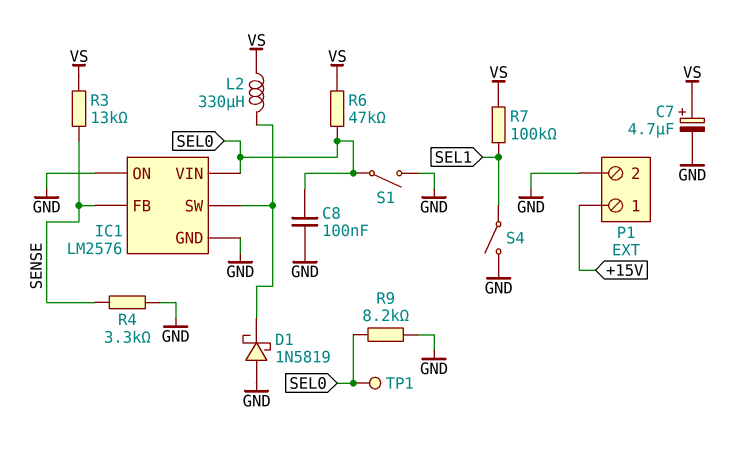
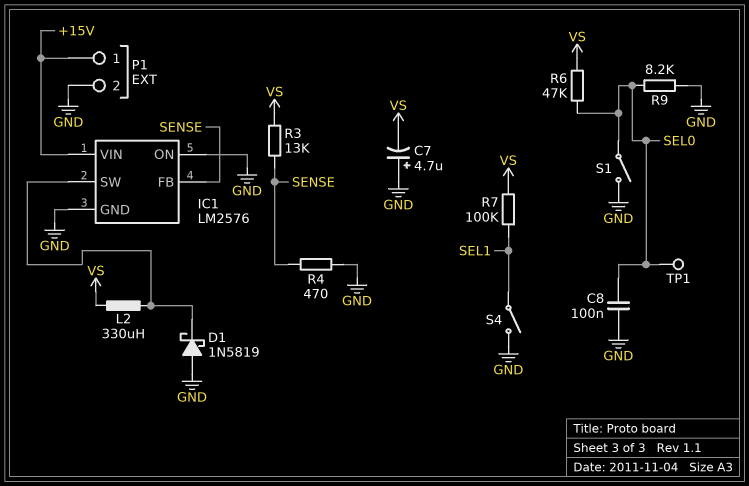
C7: 4.7uF (plus VS, minus GND) -> 4.7uF (plus GND, minus VS)
IC1 pin VIN: SEL0 -> +15V
R4: 3.3k (GND, SENSE) -> 470 (GND, SENSE)

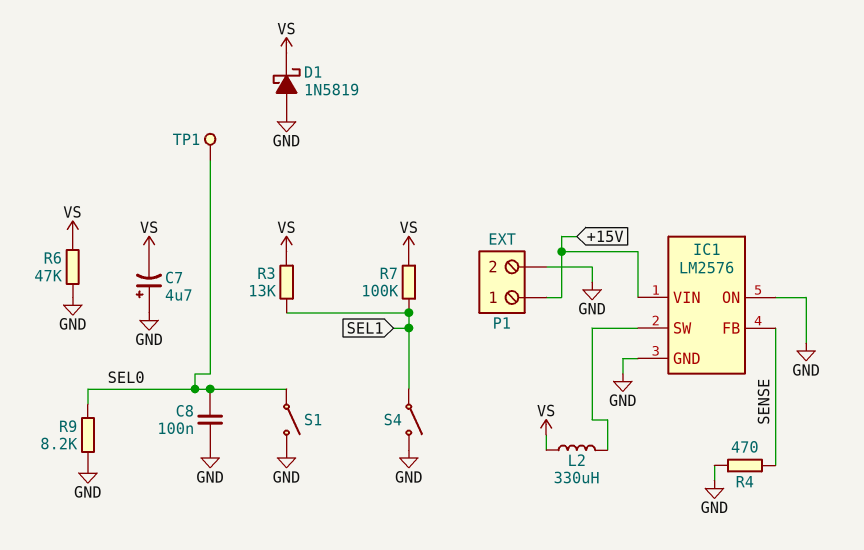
D1: schottky 1N5819 (A GND, K IC1/SW) -> schottky 1N5819 (A GND, K VS)
R3: 13k (SENSE, VS) -> 13k (SEL1, VS)
R6: 47k (SEL0, VS) -> 47k (GND, VS)

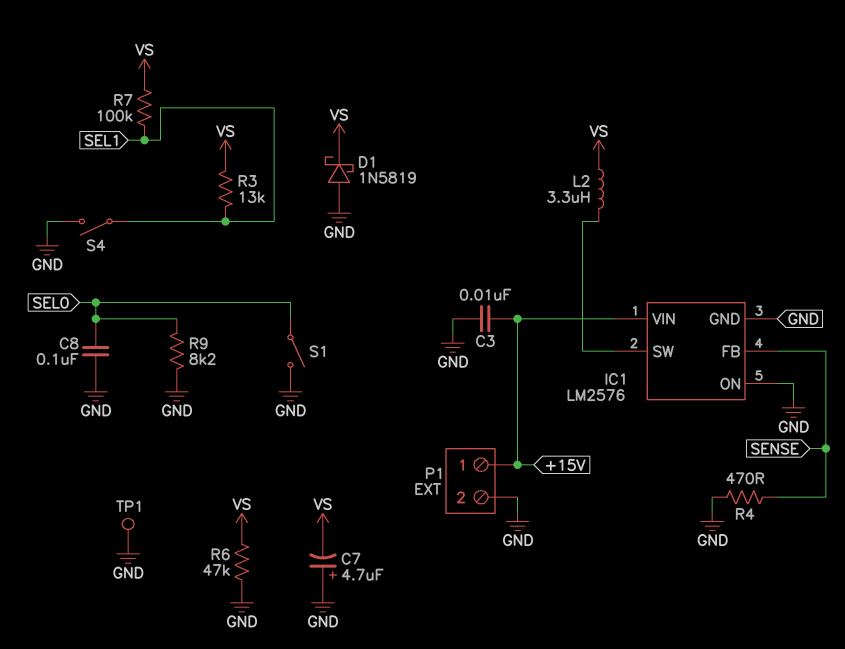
C3: none -> 10nF (+15V, GND)
L2: 330uH (IC1/SW, VS) -> 3.3uH (IC1/SW, VS)
TP1: test point (SEL0) -> test point (GND)

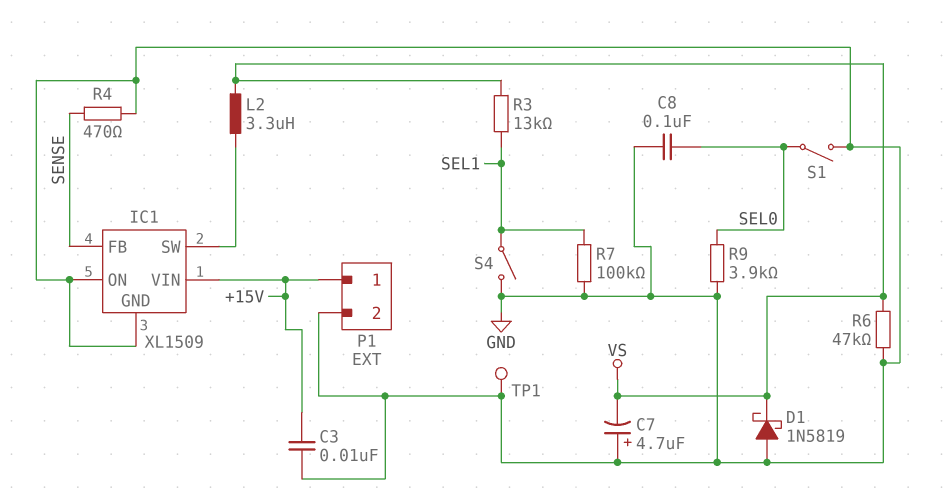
IC1: LM2576 -> XL1509
R7: 100k (SEL1, VS) -> 100k (GND, SEL1)
R9: 8.2k (GND, SEL0) -> 3.9k (GND, SEL0)

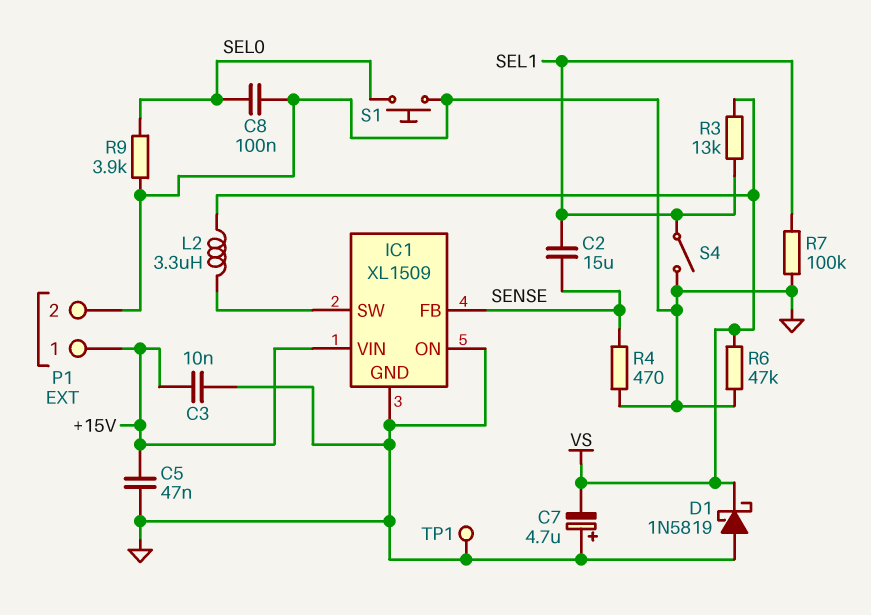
C2: none -> 15uF (SEL1, SENSE)
C5: none -> 47nF (+15V, GND)
S1: switch (GND, SEL0) -> button (GND, SEL0)

